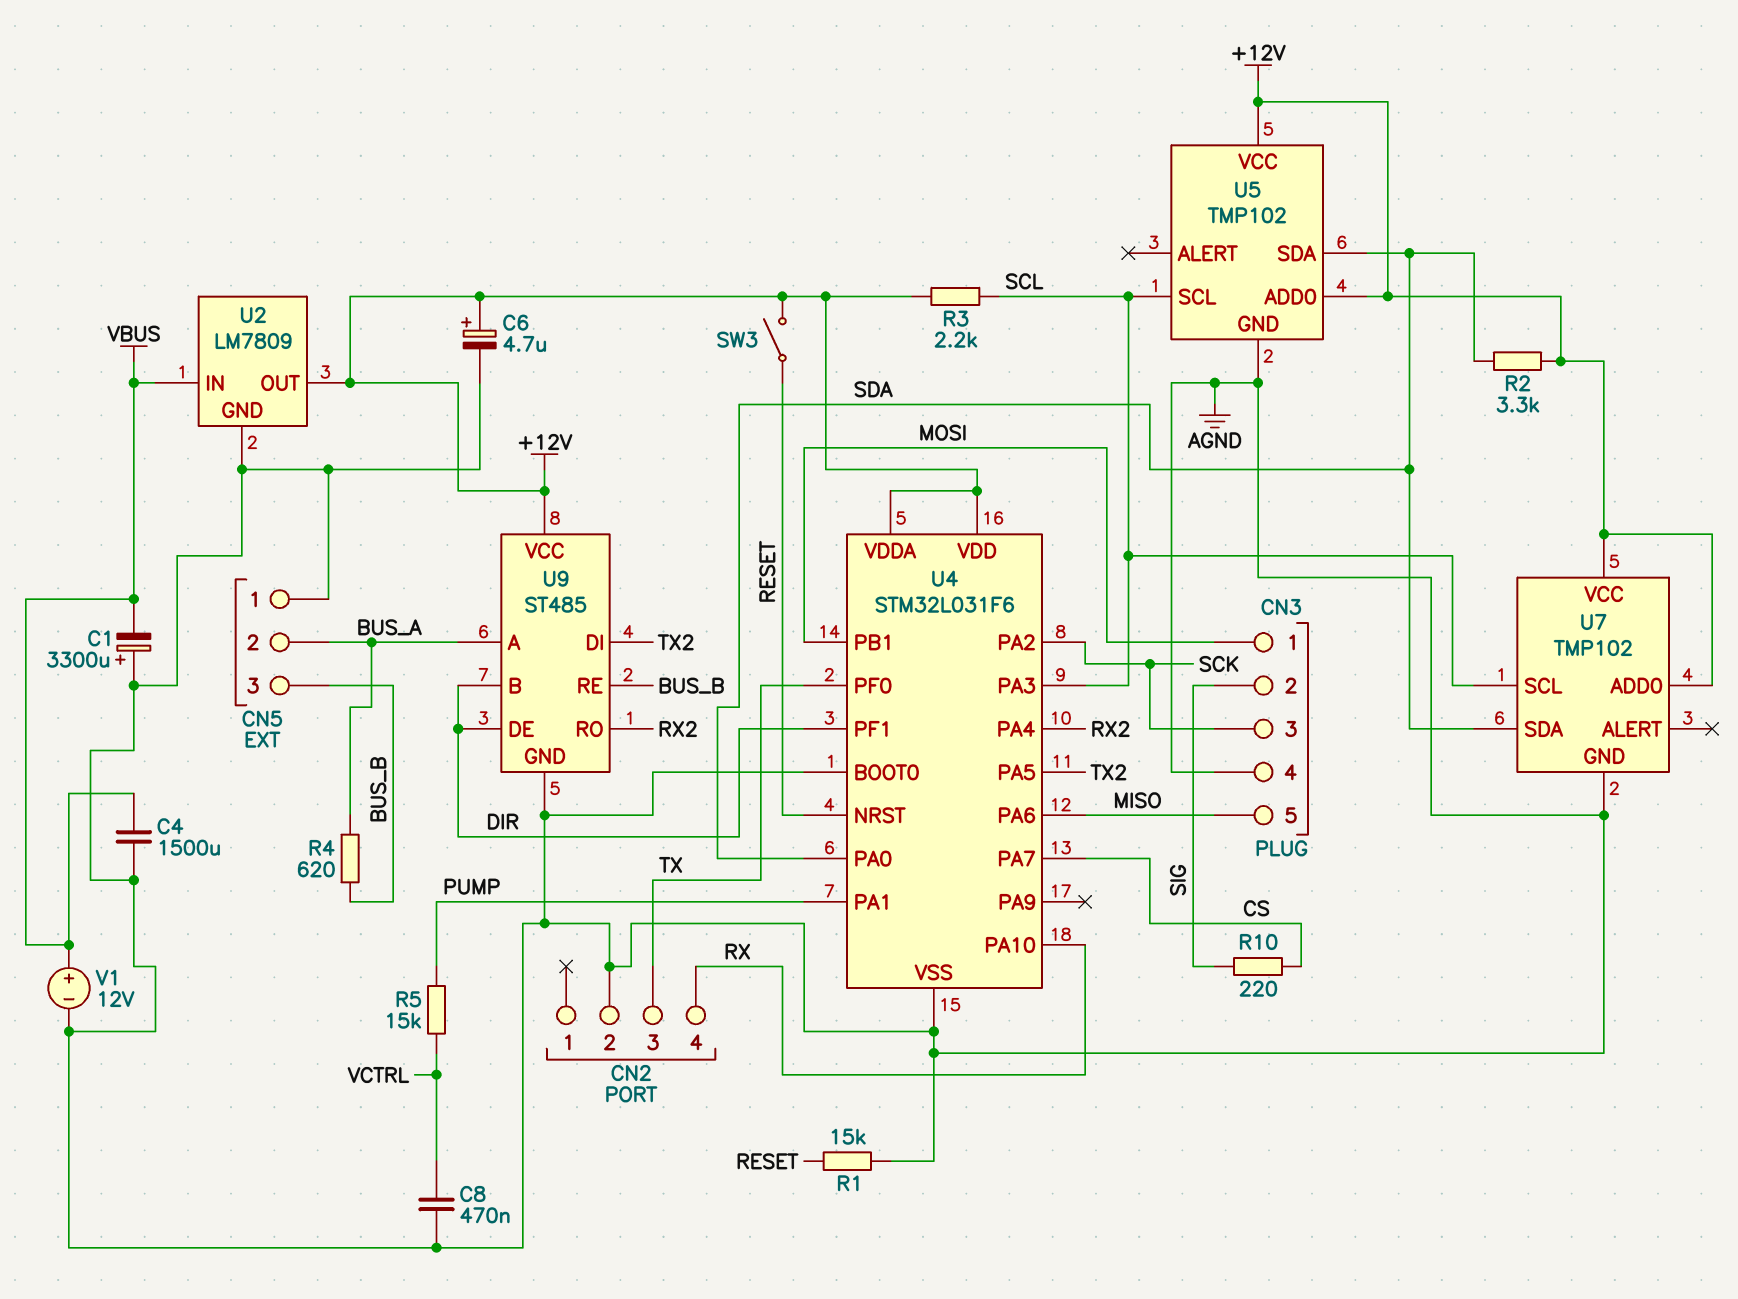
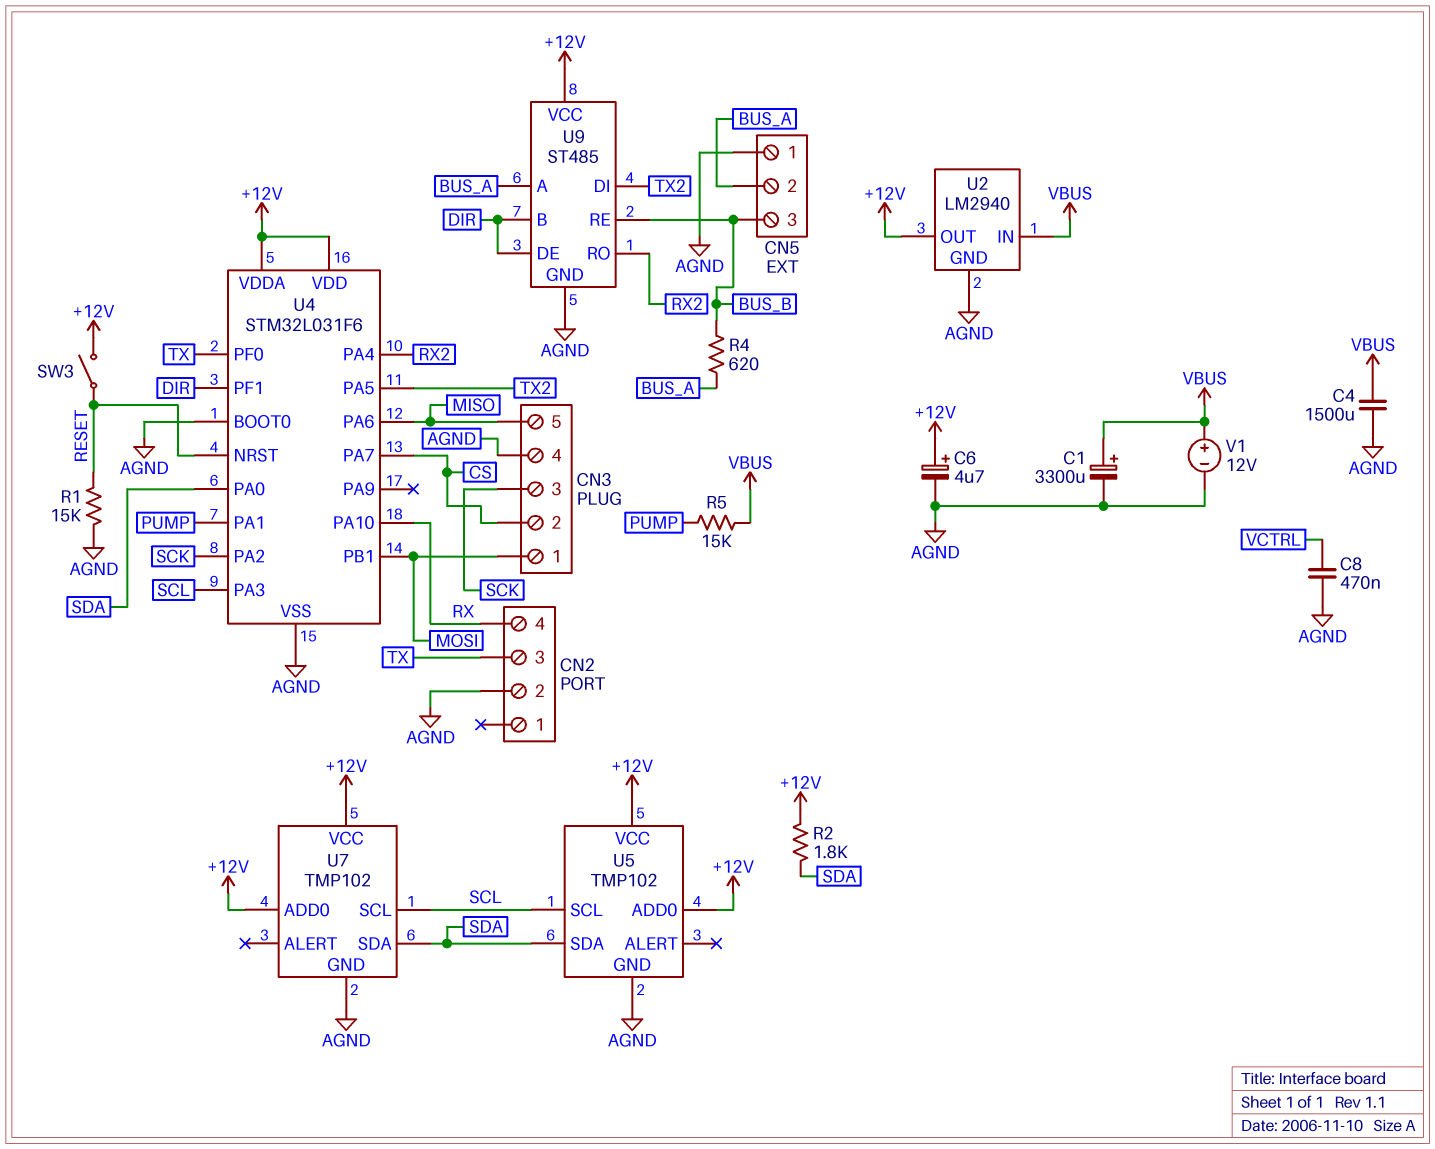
C1: 3300uF (plus AGND, minus VBUS) -> 3300uF (plus VBUS, minus AGND)
CN3 pin 2: SIG -> CS
R2: 3.3k (+12V, SDA) -> 1.8k (+12V, SDA)
R3: 2.2k (+12V, SCL) -> none
R5: 15k (PUMP, VCTRL) -> 15k (PUMP, VBUS)
R10: 220 (CS, SIG) -> none
U2: LM7809 -> LM2940

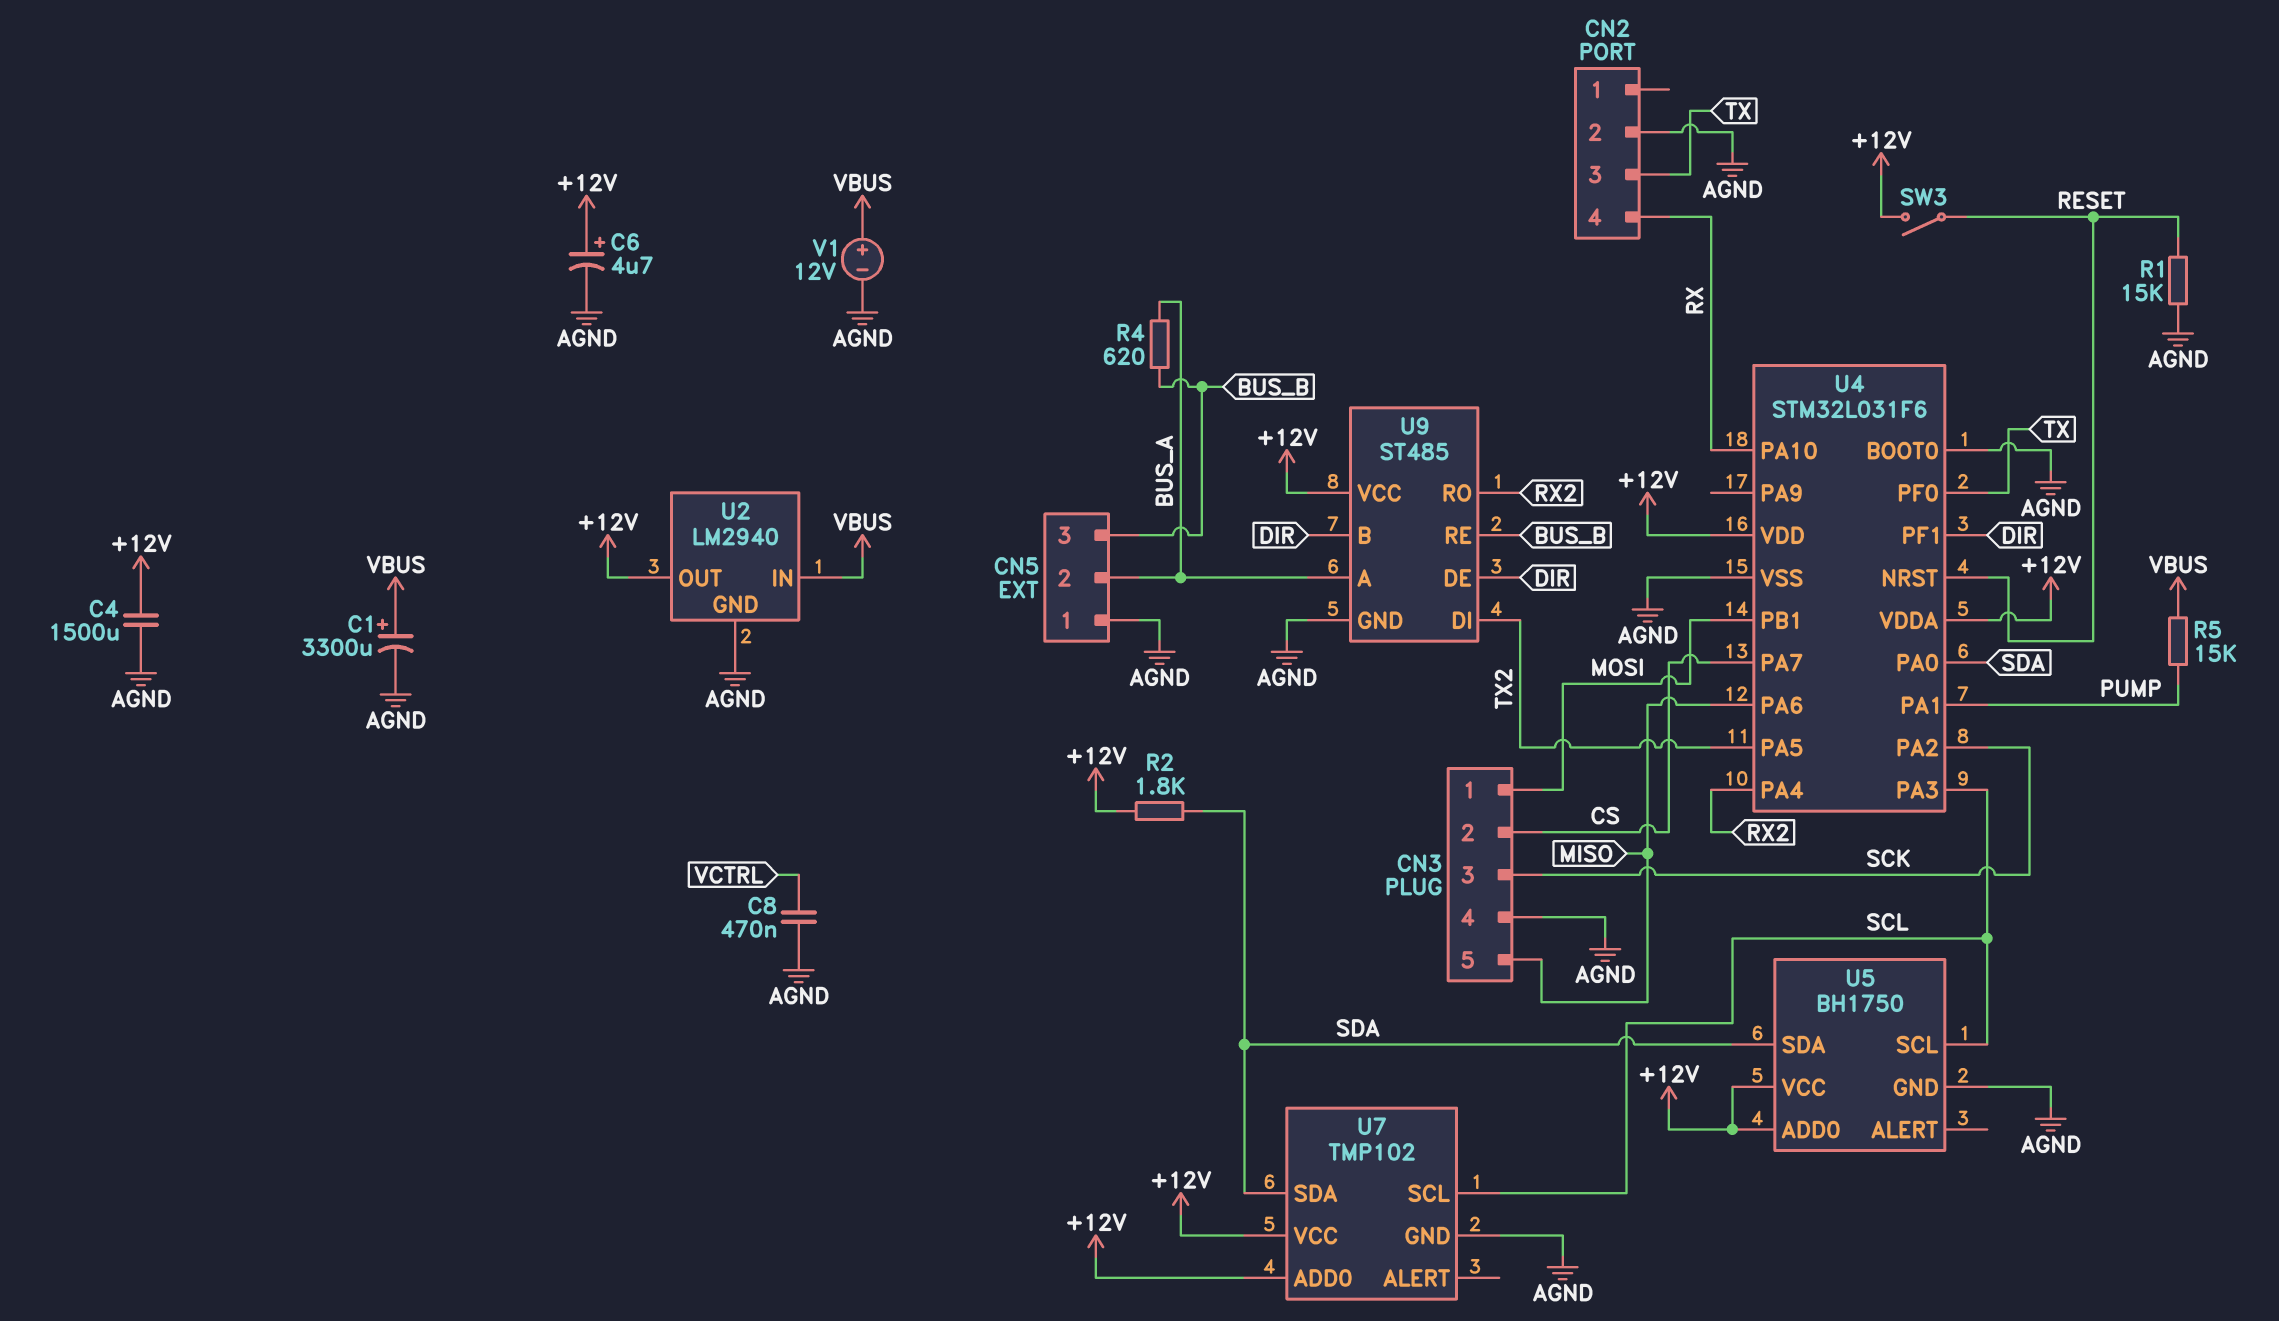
C4: 1500uF (AGND, VBUS) -> 1500uF (+12V, AGND)
U5: TMP102 -> BH1750

